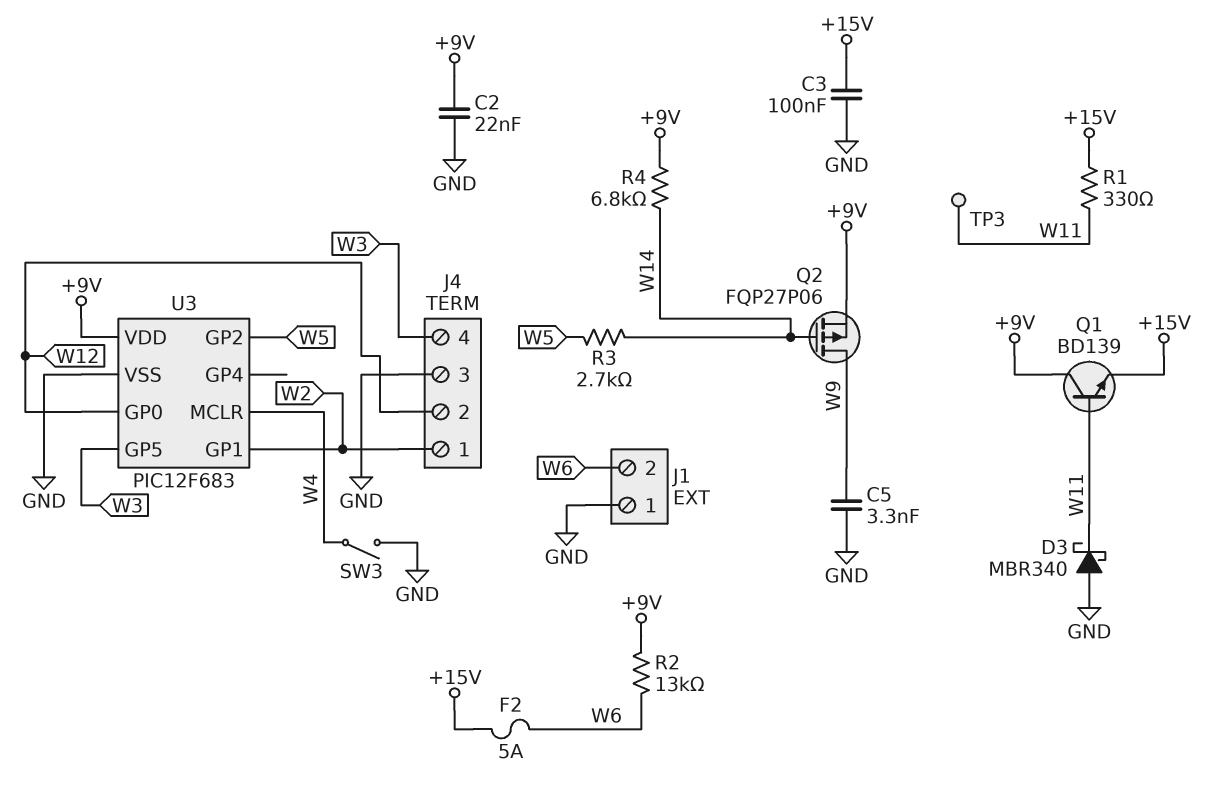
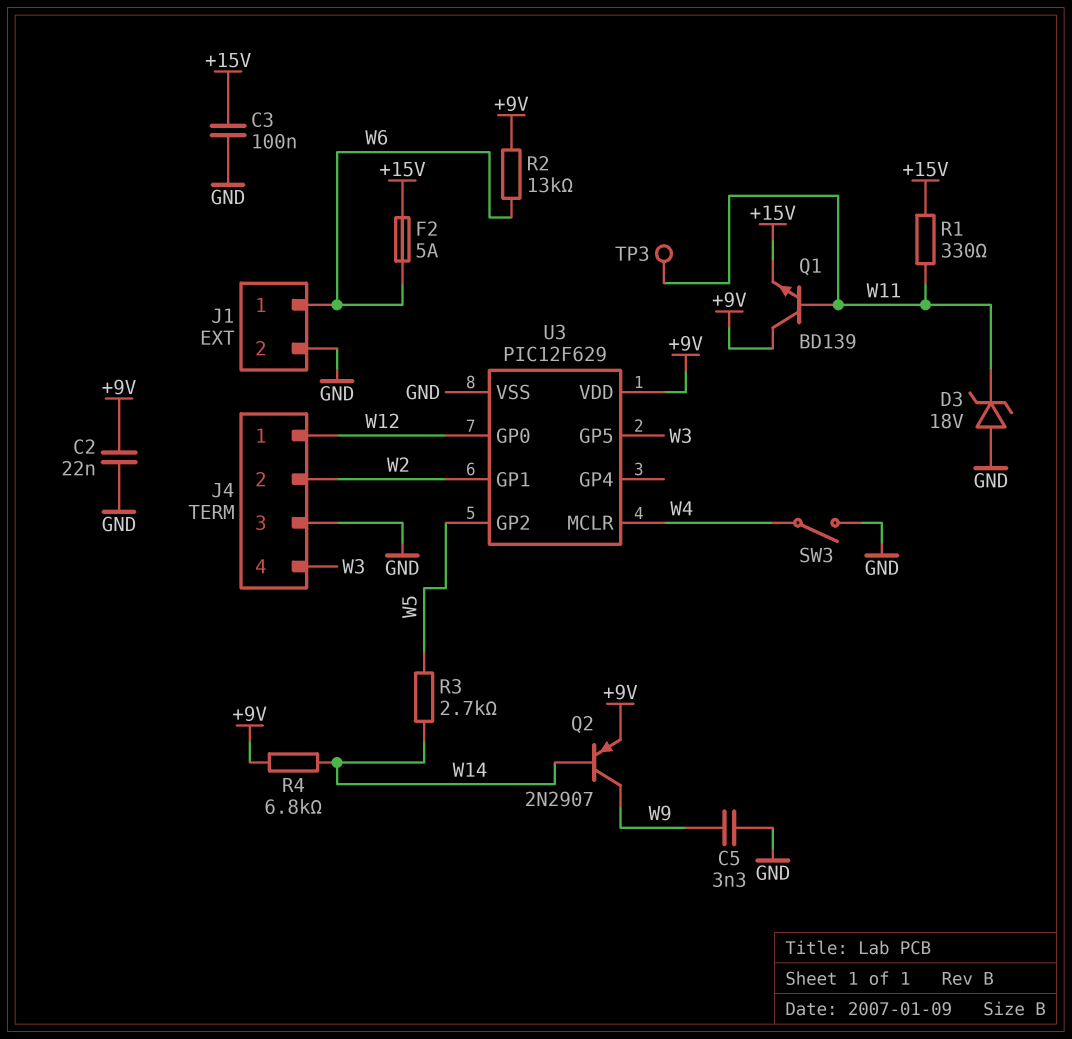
D3: schottky MBR340 (A GND, K W11) -> zener 18V (A GND, K W11)
J1 pin 1: GND -> W6
J1 pin 2: W6 -> GND
J4 pin 1: W2 -> W12
J4 pin 2: W12 -> W2
Q2: PMOS FQP27P06 (G W14, D W9, S +9V) -> PNP 2N2907 (B W14, C W9, E +9V)
U3: PIC12F683 -> PIC12F629

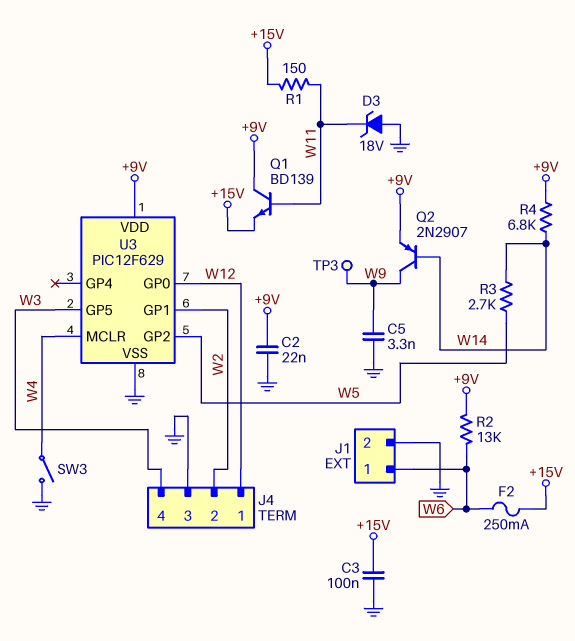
F2: 5A (+15V, W6) -> 250mA (+15V, W6)
R1: 330 (+15V, W11) -> 150 (+15V, W11)
TP3: test point (W11) -> test point (W9)

